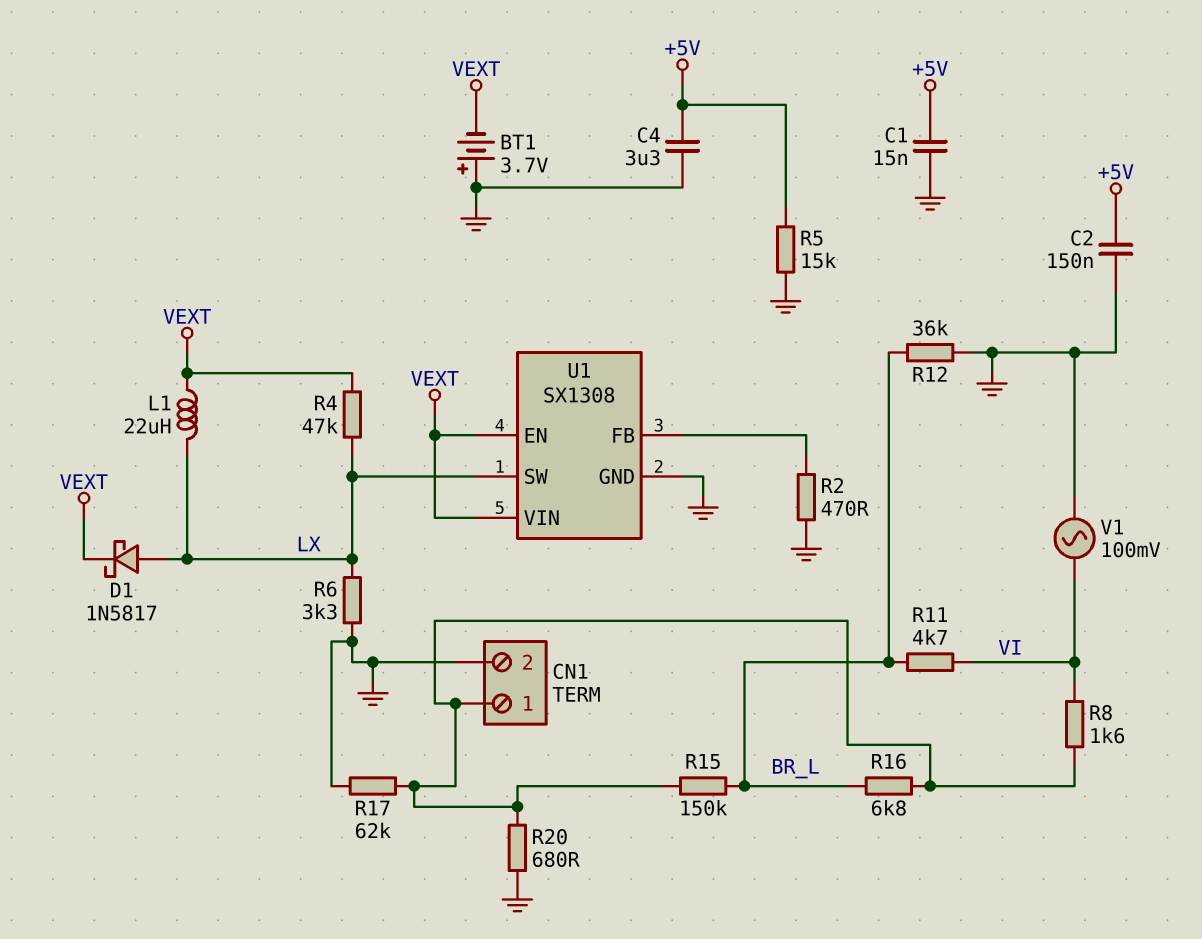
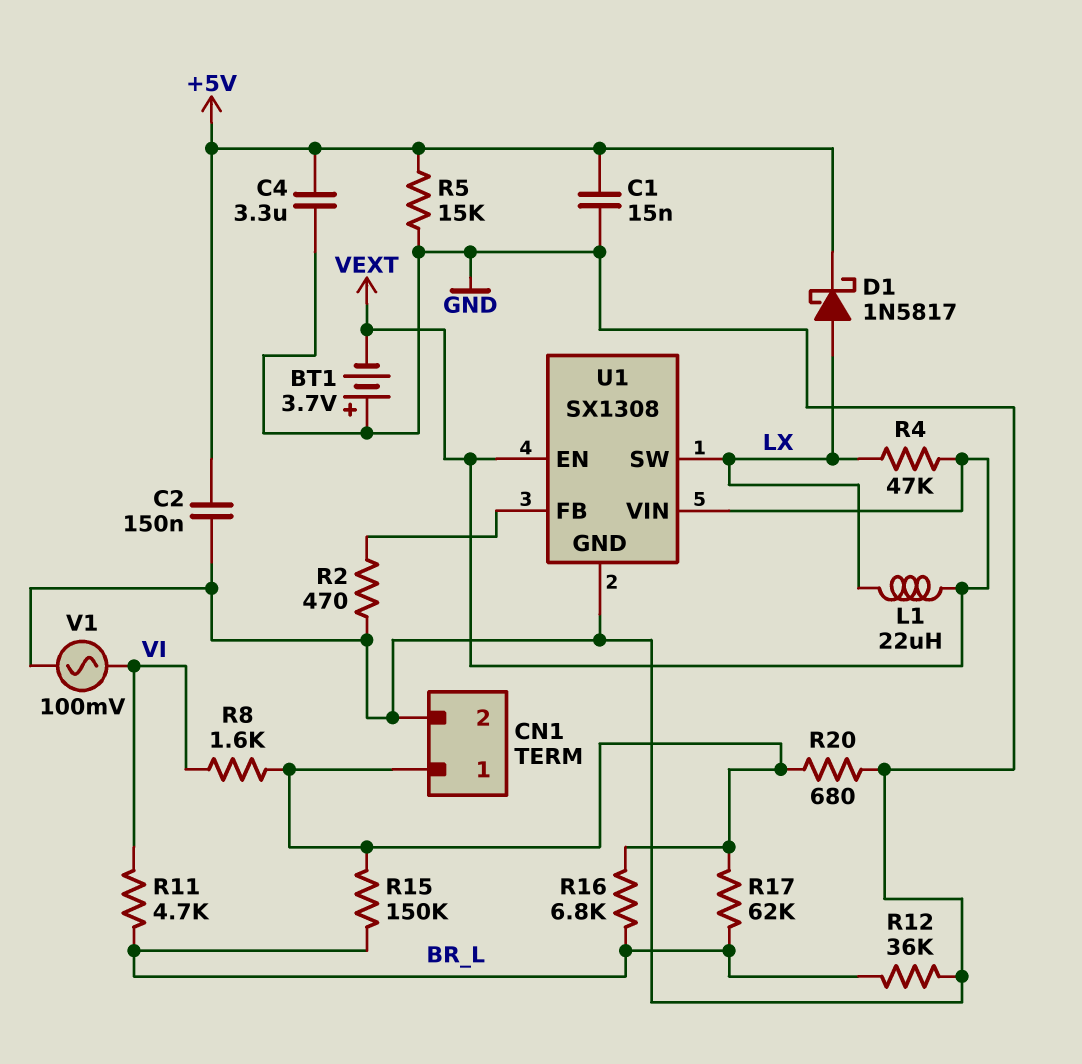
D1: schottky 1N5817 (A LX, K VEXT) -> schottky 1N5817 (A LX, K +5V)
R6: 3.3k (GND, LX) -> none
R17: 62k (CN1/1, GND) -> 62k (BR_L, CN1/1)

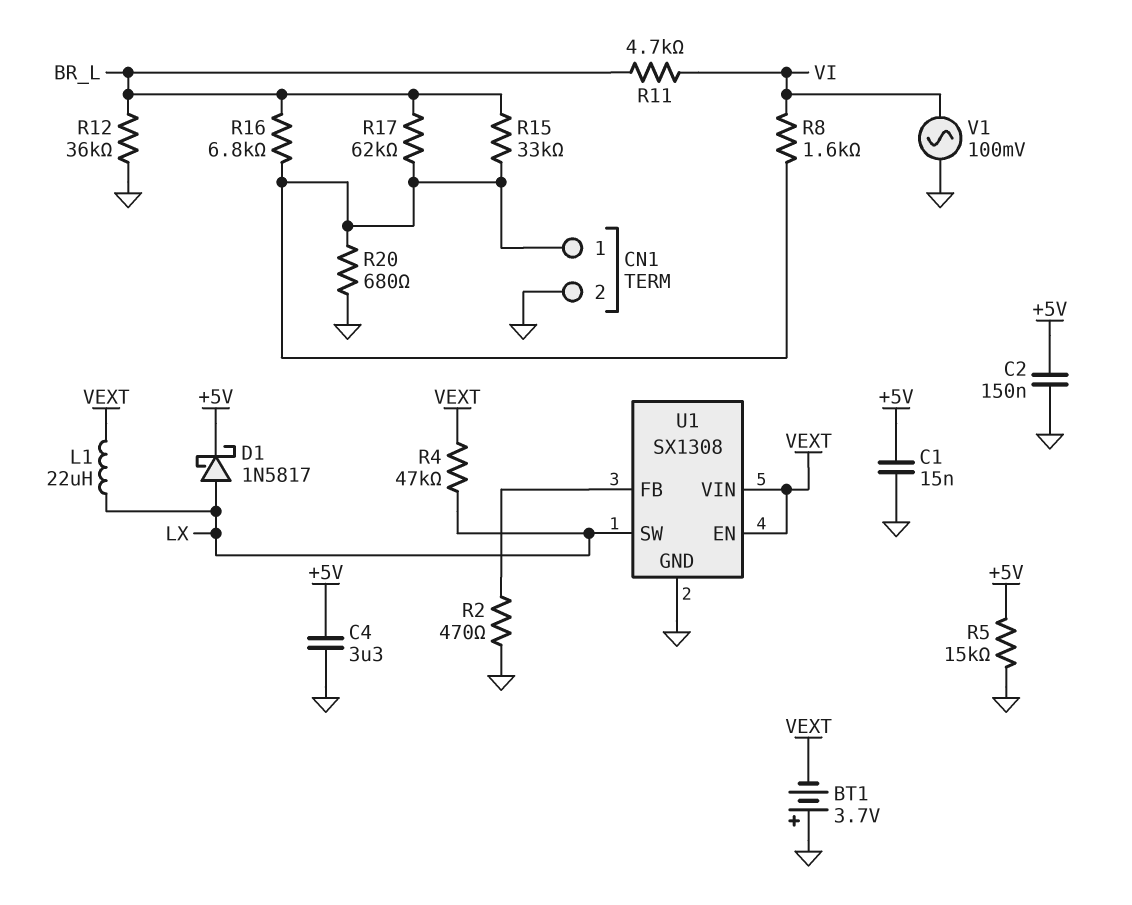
R15: 150k (BR_L, CN1/1) -> 33k (BR_L, CN1/1)

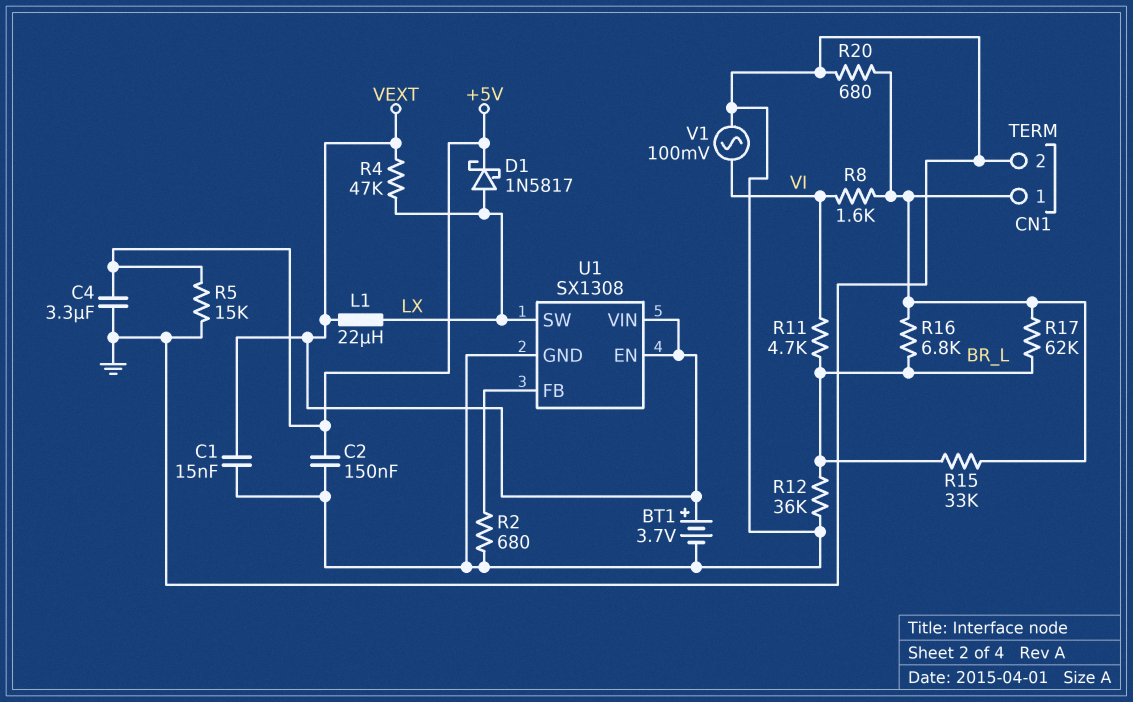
BT1: 3.7V (plus GND, minus VEXT) -> 3.7V (plus VEXT, minus GND)
C1: 15nF (+5V, GND) -> 15nF (GND, VEXT)
R2: 470 (GND, U1/FB) -> 680 (GND, U1/FB)

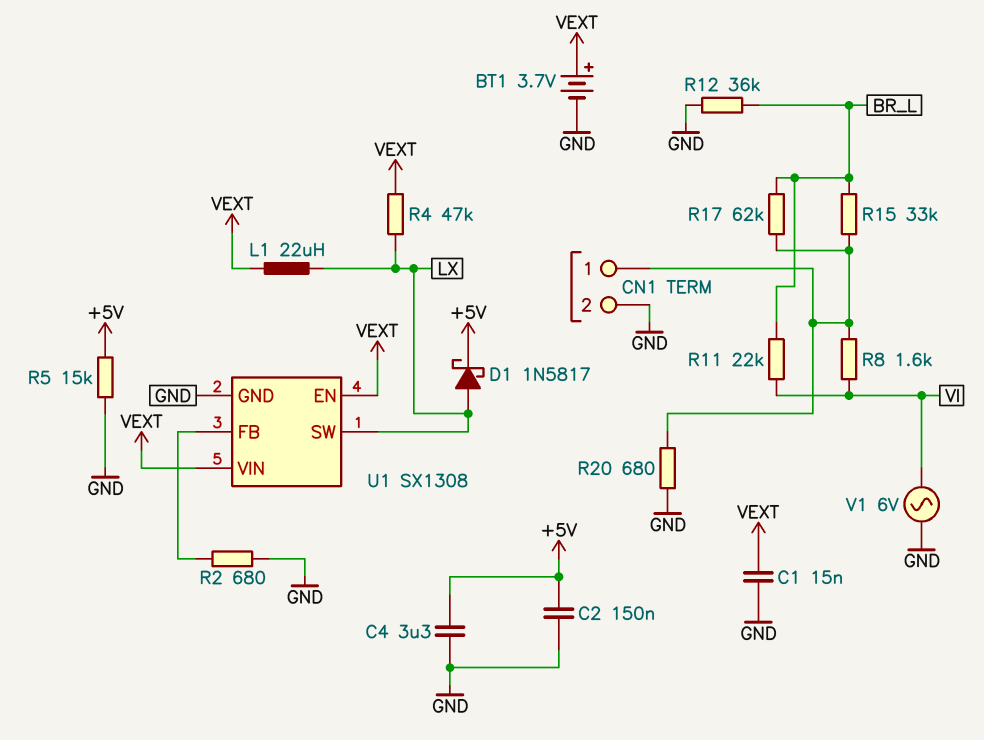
R11: 4.7k (BR_L, VI) -> 22k (BR_L, VI)
R16: 6.8k (BR_L, CN1/1) -> none
V1: AC 100mV (GND, VI) -> AC 6V (GND, VI)

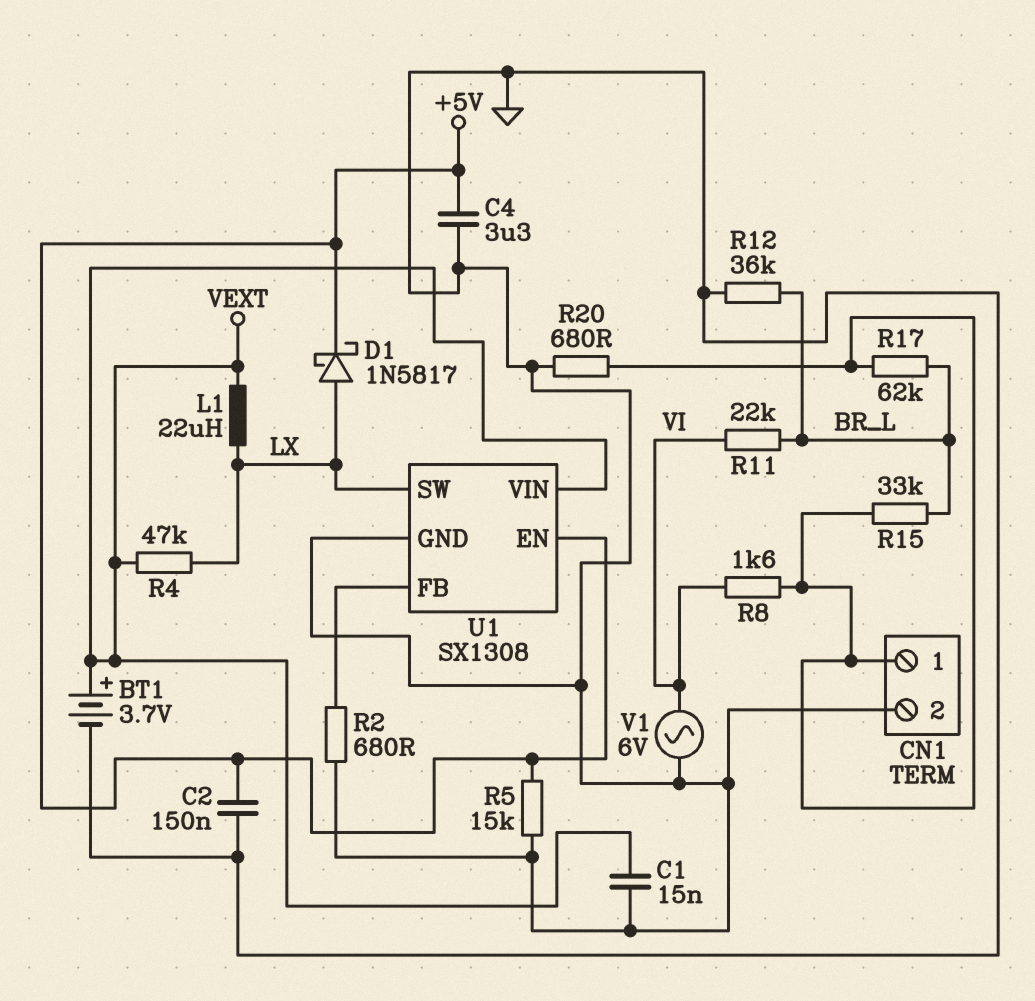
U1 pin EN: VEXT -> +5V

